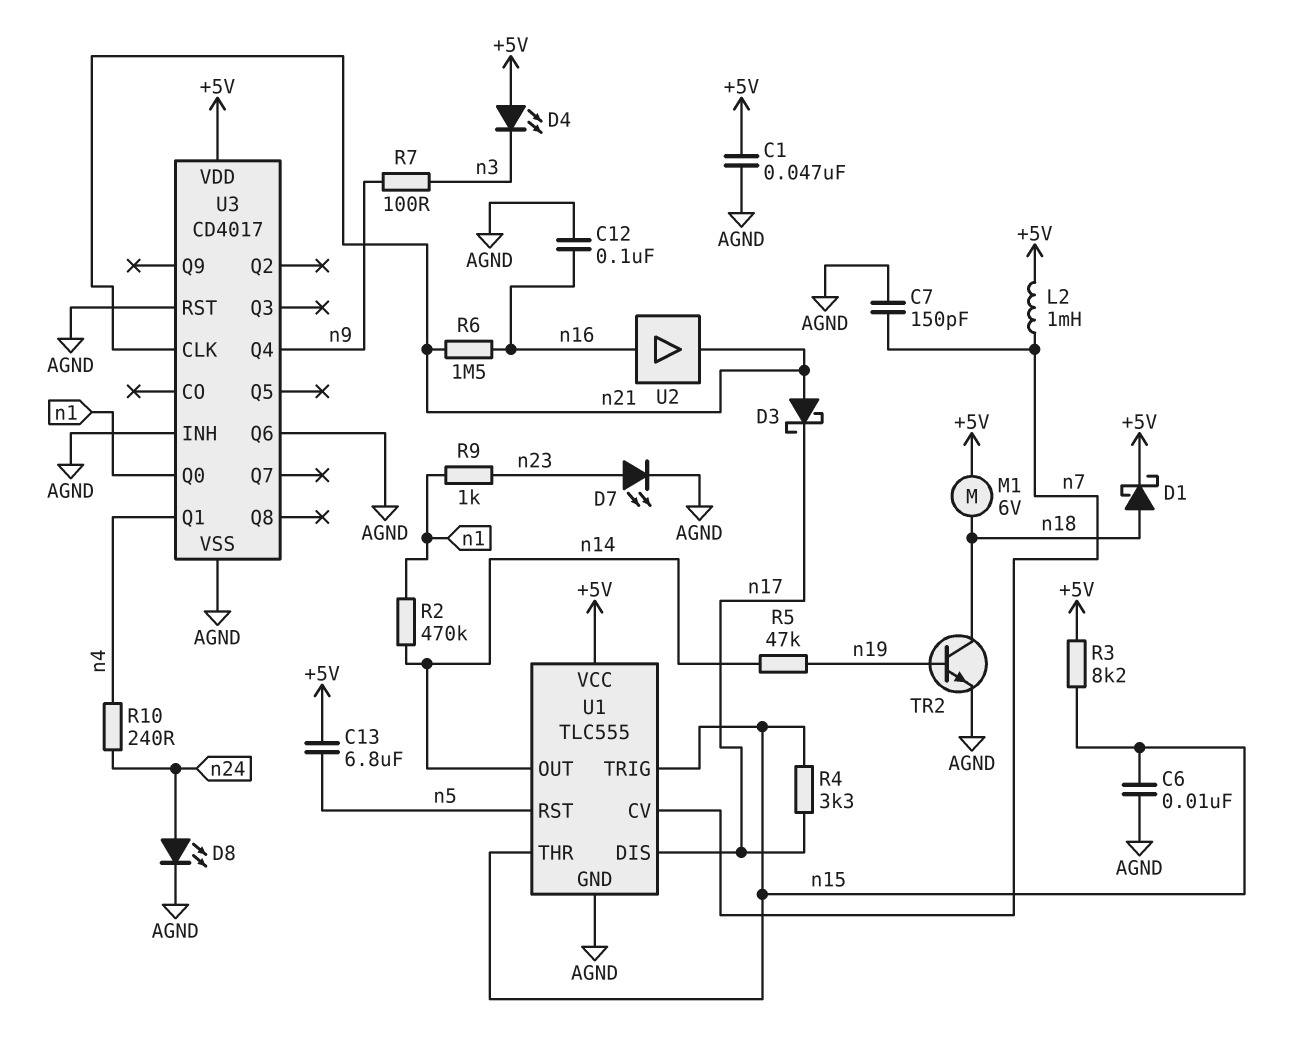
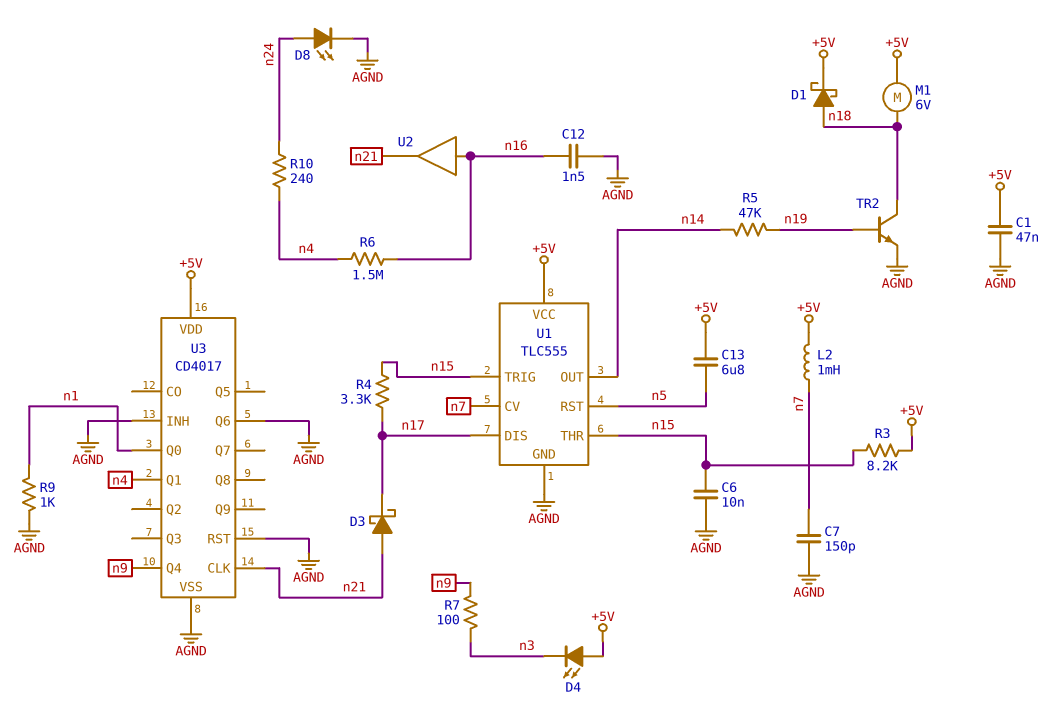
C12: 100nF (AGND, n16) -> 1.5nF (AGND, n16)
D7: LED (A n23, K AGND) -> none
R2: 470k (n1, n14) -> none
R6: 1.5M (n16, n21) -> 1.5M (n4, n16)
R9: 1k (n1, n23) -> 1k (AGND, n1)

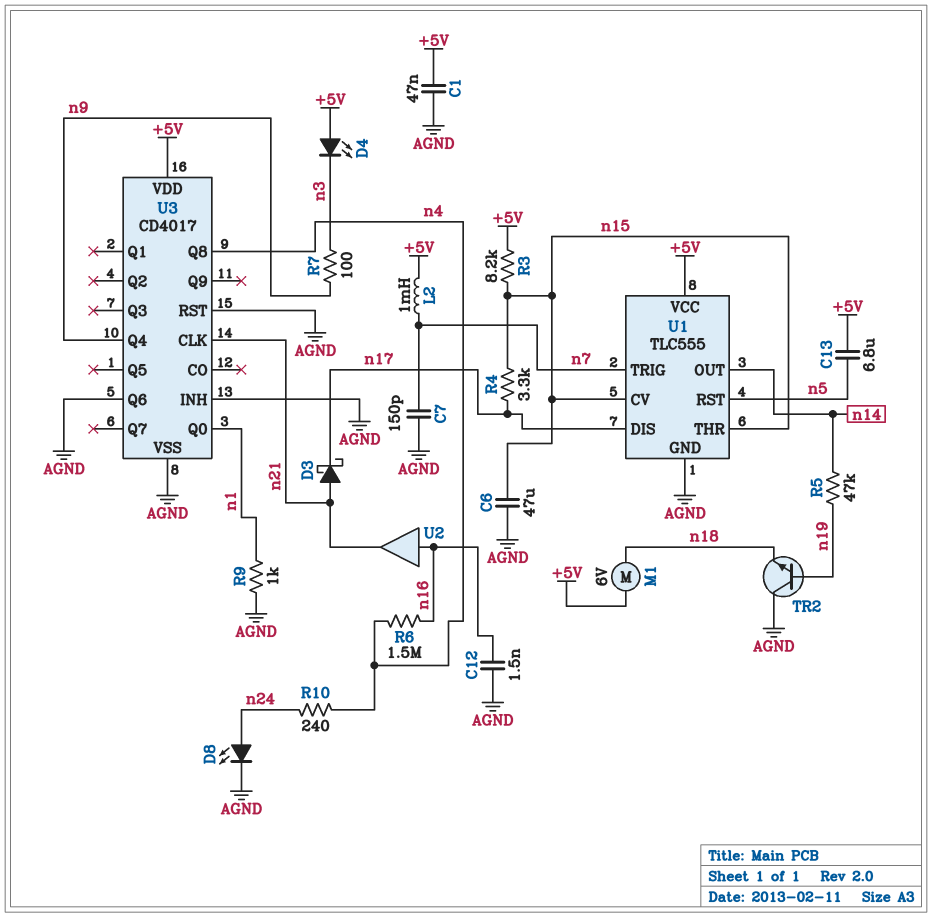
C6: 10nF (AGND, n15) -> 47uF (AGND, n15)
D1: schottky (A n18, K +5V) -> none
TR2: NPN (B n19, C n18, E AGND) -> NPN (B n19, C AGND, E n18)
U1 pin CV: n7 -> n15
U1 pin TRIG: n15 -> n7
U3 pin Q1: n4 -> none
U3 pin Q8: none -> n4

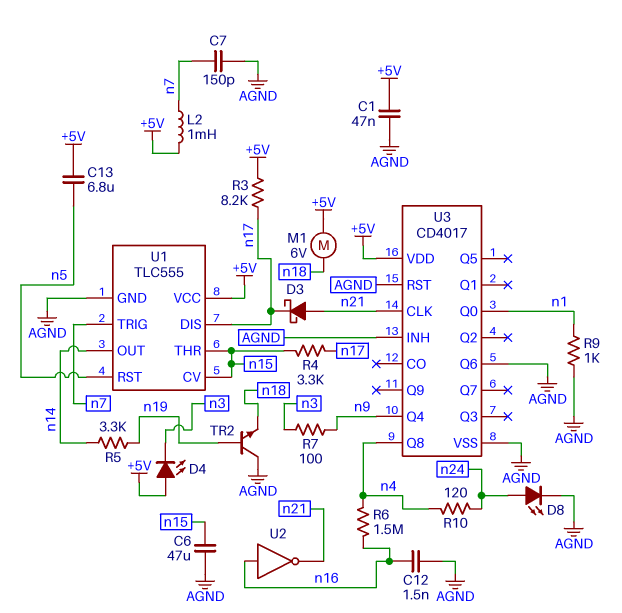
R3: 8.2k (+5V, n15) -> 8.2k (+5V, n17)
R5: 47k (n14, n19) -> 3.3k (n14, n19)
R10: 240 (n4, n24) -> 120 (n4, n24)
U2: buffer (in n16, out n21) -> NOT (in n16, out n21)

